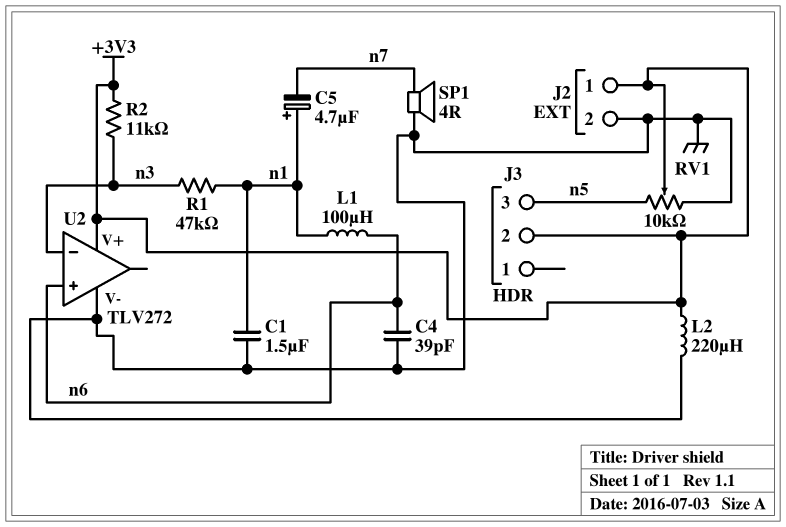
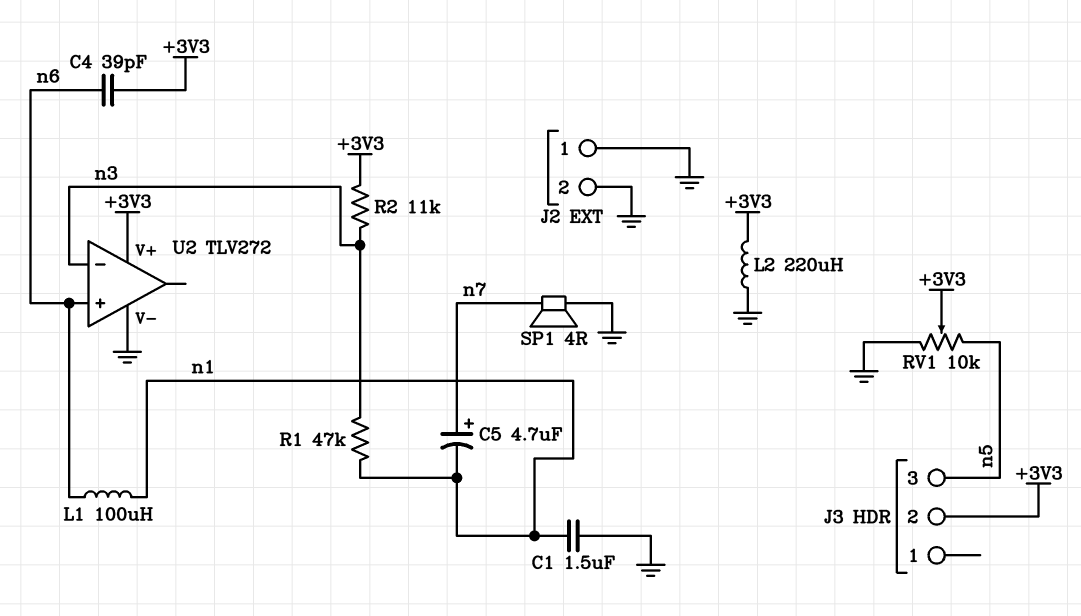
C4: 39pF (GND, n6) -> 39pF (+3V3, n6)
C5: 4.7uF (plus n1, minus n7) -> 4.7uF (plus n7, minus n1)
J2 pin 1: +3V3 -> GND

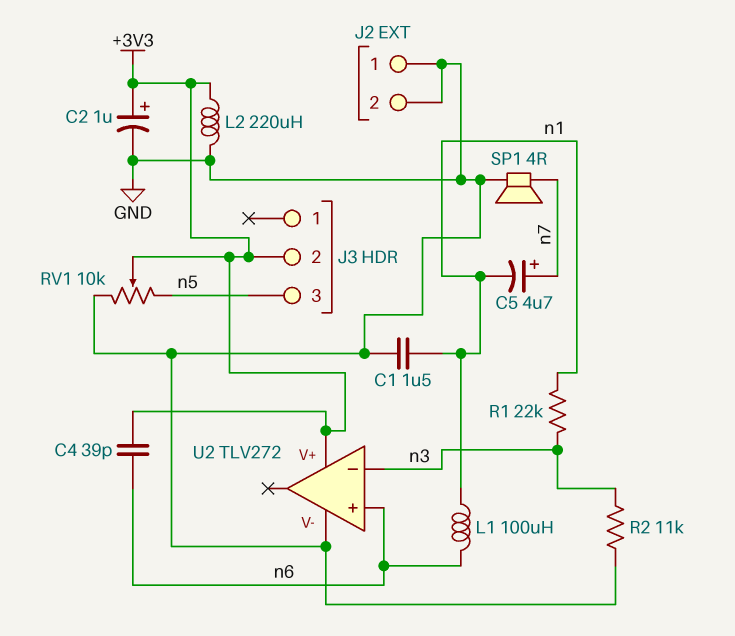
C2: none -> 1uF (plus +3V3, minus GND)
R1: 47k (n1, n3) -> 22k (n1, n3)
R2: 11k (+3V3, n3) -> 11k (GND, n3)

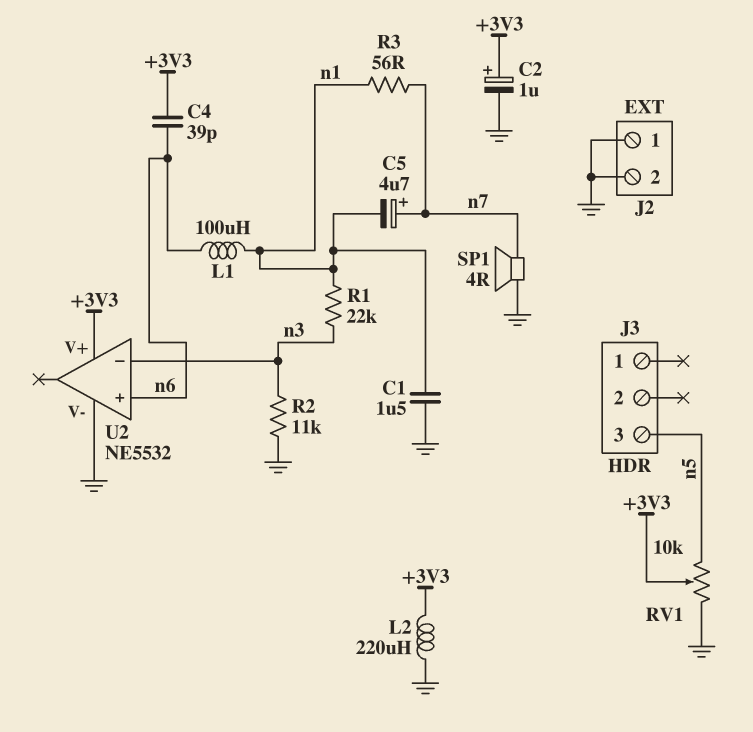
J3 pin 2: +3V3 -> none
R3: none -> 56 (n1, n7)
U2: TLV272 -> NE5532

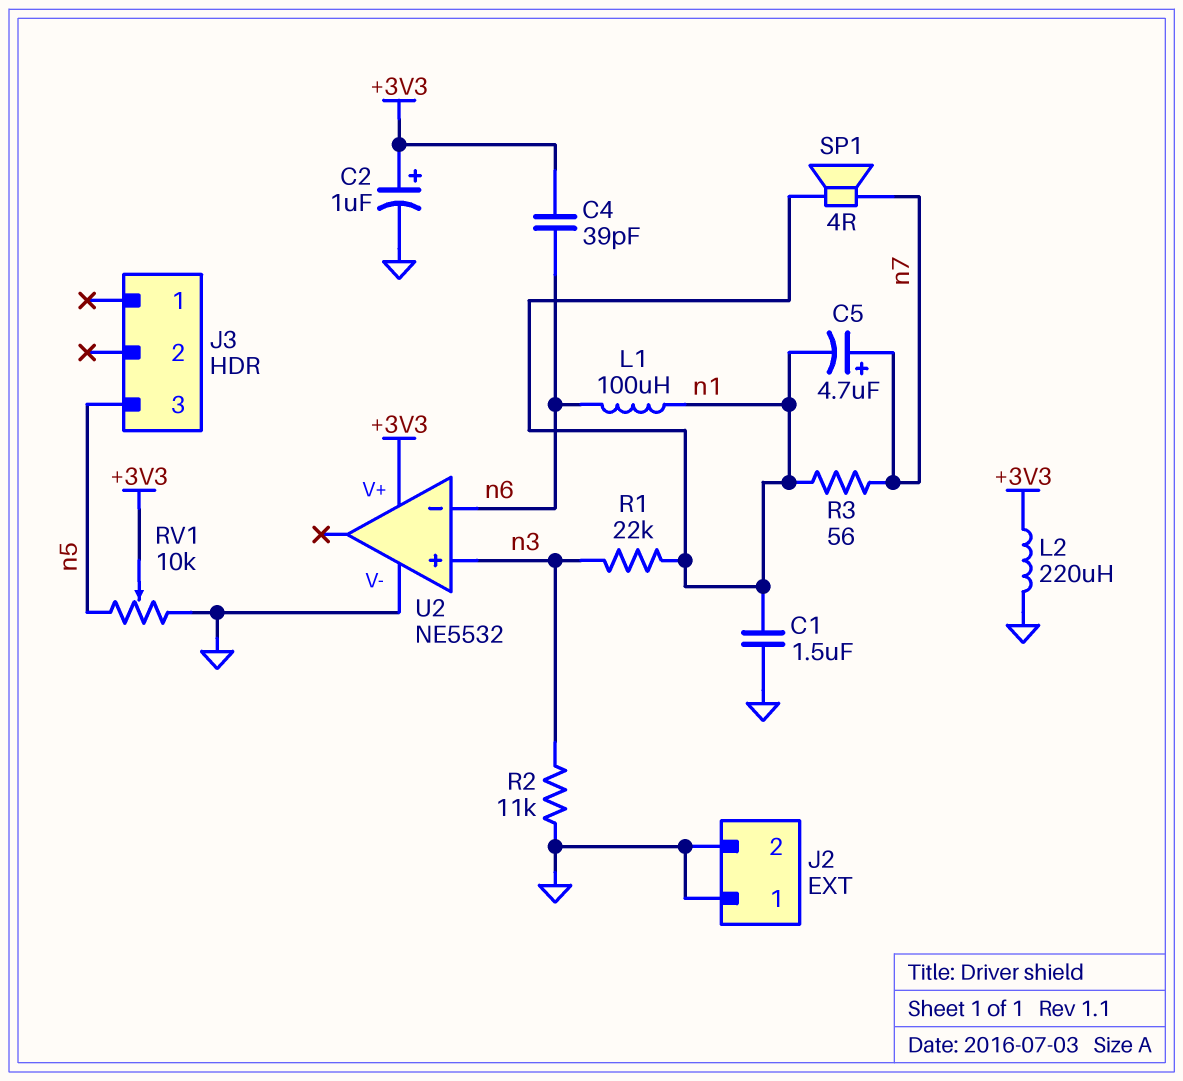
SP1: speaker 4R (GND, n7) -> speaker 4R (n1, n7)
U2 pin in+: n6 -> n3
U2 pin in-: n3 -> n6

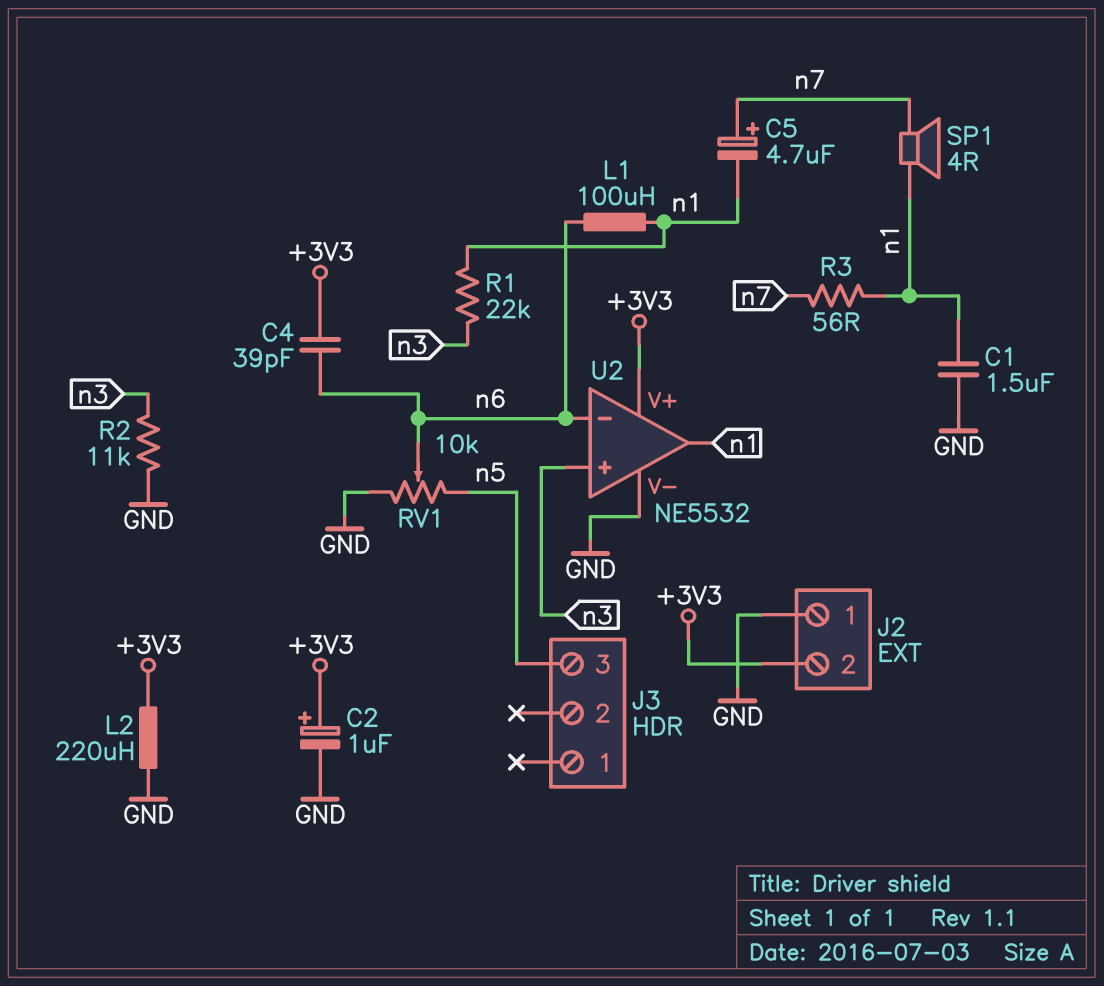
J2 pin 2: GND -> +3V3
RV1: 10k (GND, n5, wiper +3V3) -> 10k (GND, n5, wiper n6)
U2 pin out: none -> n1

